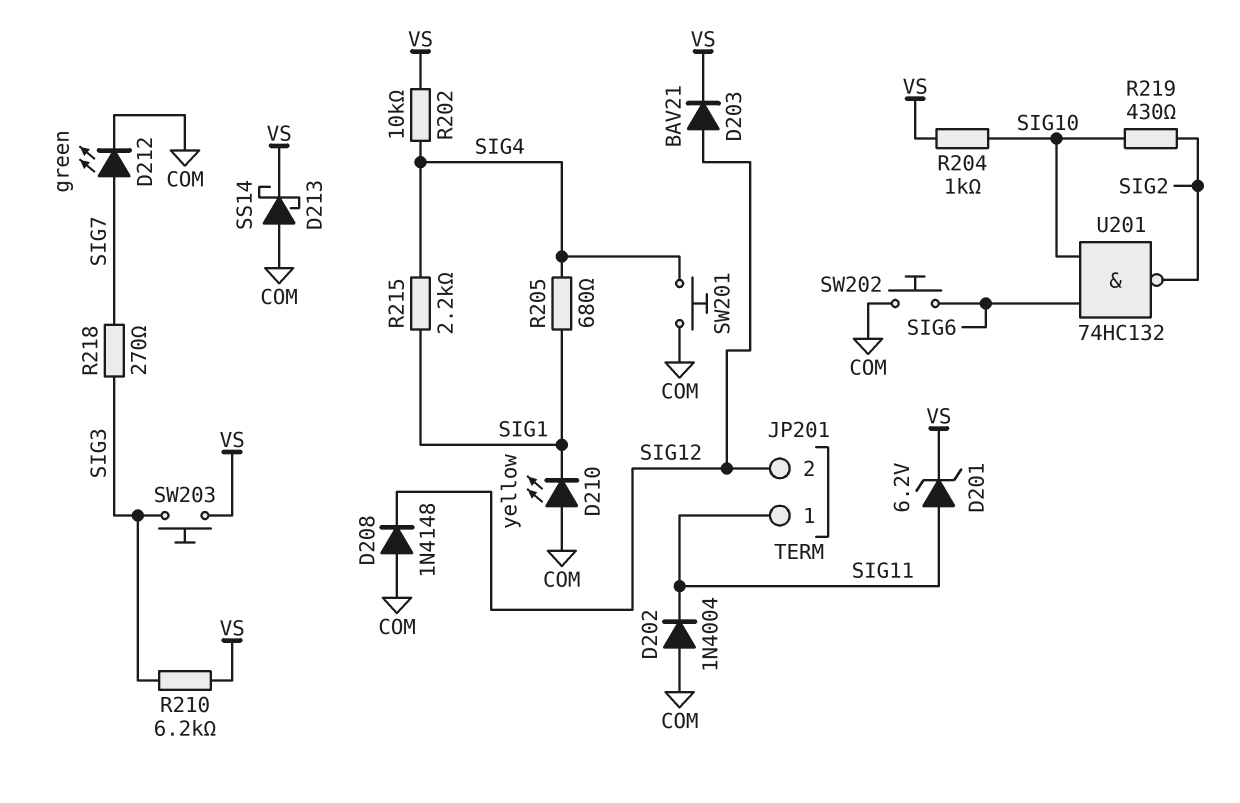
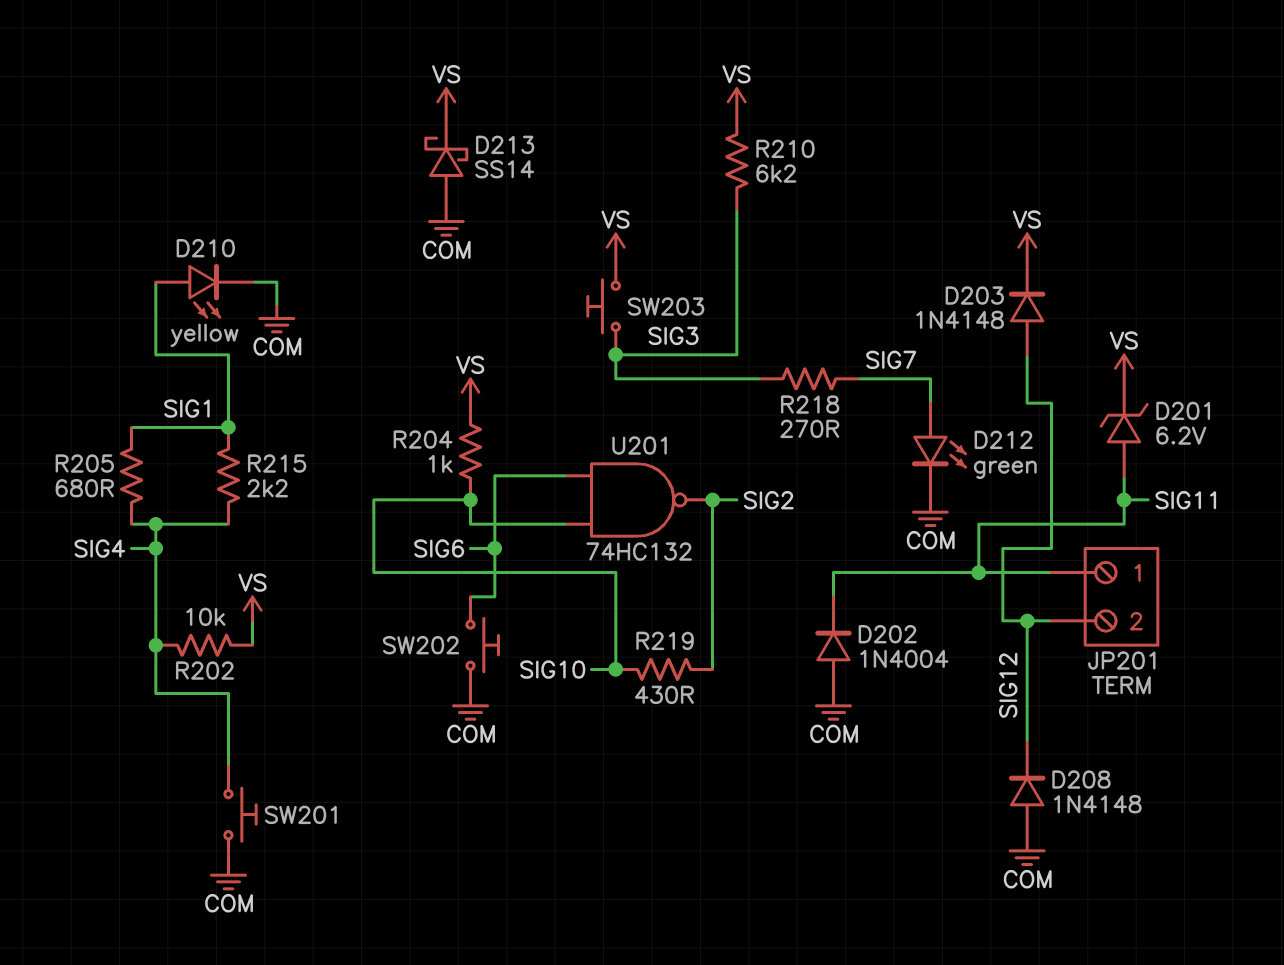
D203: diode BAV21 (A SIG12, K VS) -> diode 1N4148 (A SIG12, K VS)
D210: LED yellow (A COM, K SIG1) -> LED yellow (A SIG1, K COM)

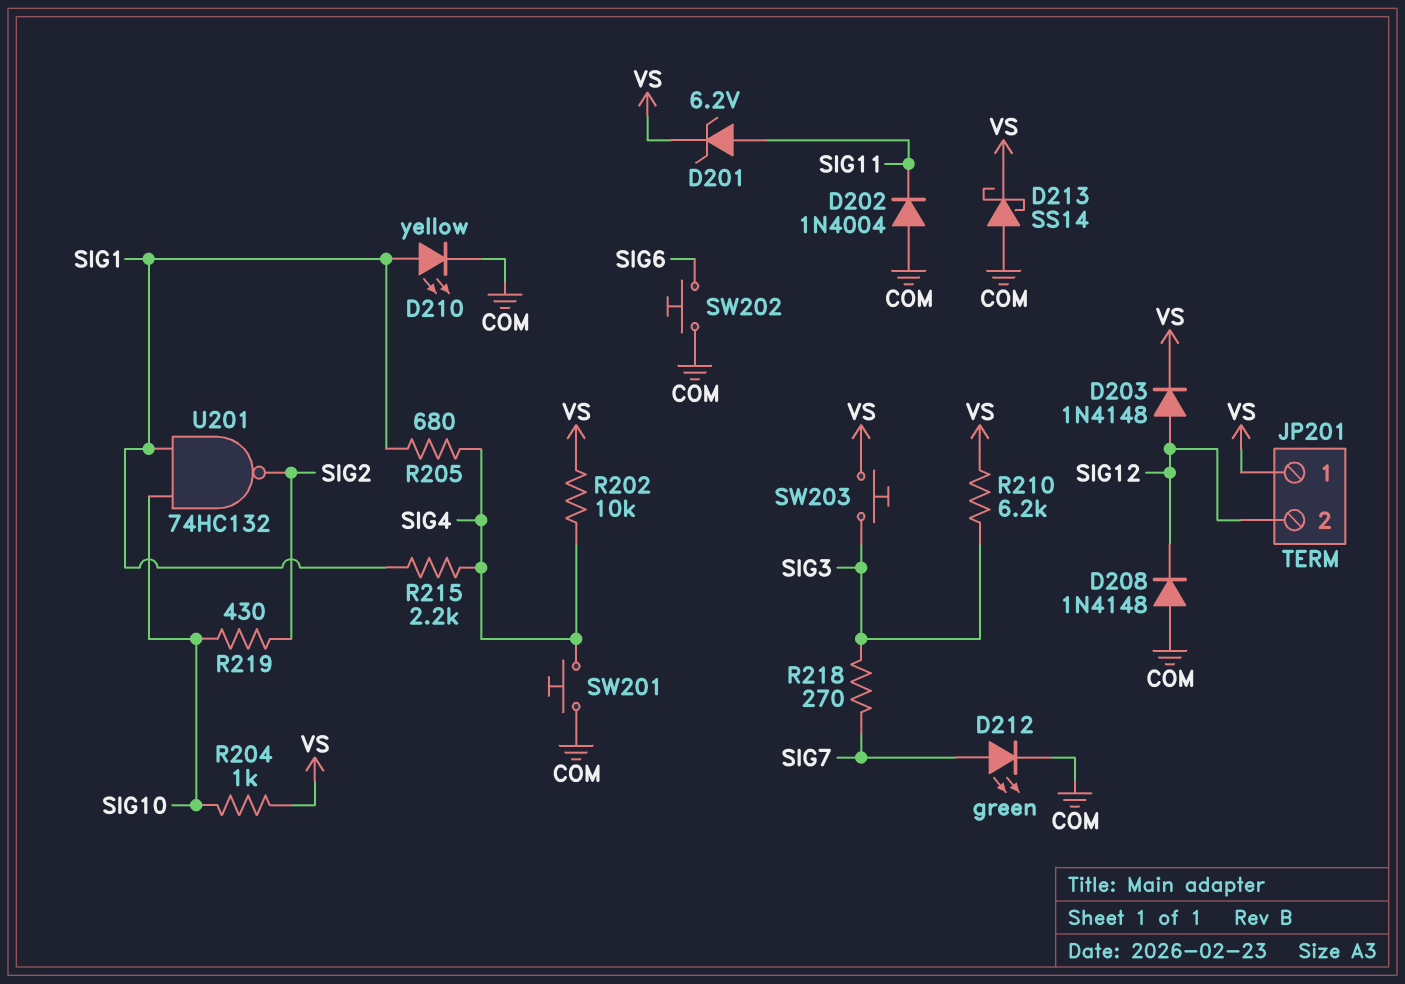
JP201 pin 1: SIG11 -> VS
U201: NAND 74HC132 (in SIG6, in SIG10, out SIG2) -> NAND 74HC132 (in SIG1, in SIG10, out SIG2)

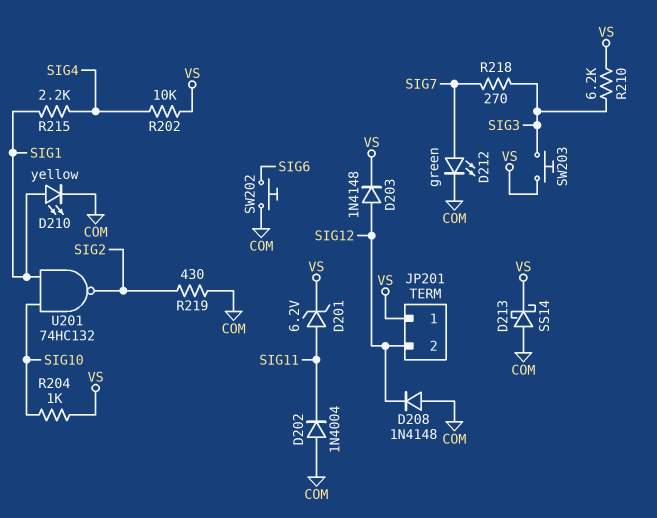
R205: 680 (SIG1, SIG4) -> none
R219: 430 (SIG2, SIG10) -> 430 (COM, SIG2)
SW201: button (COM, SIG4) -> none

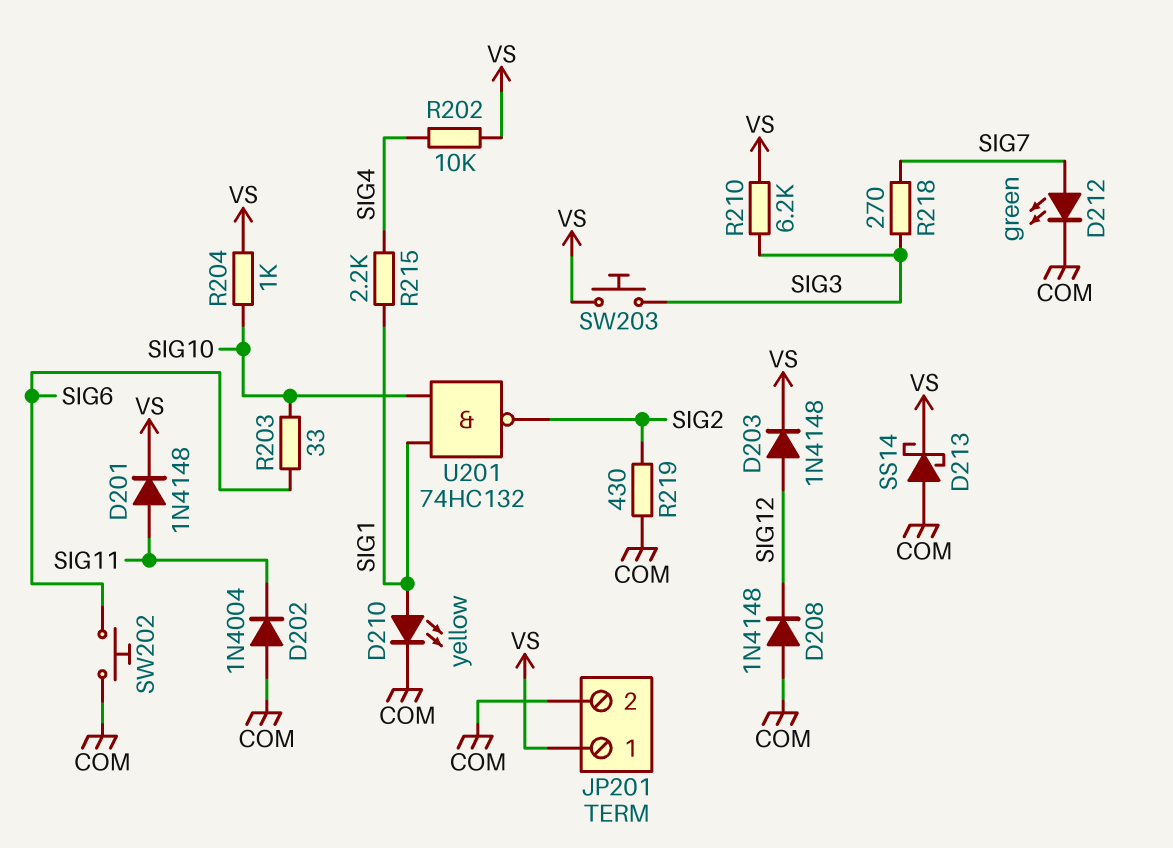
D201: zener 6.2V (A SIG11, K VS) -> diode 1N4148 (A SIG11, K VS)
JP201 pin 2: SIG12 -> COM
R203: none -> 33 (SIG6, SIG10)

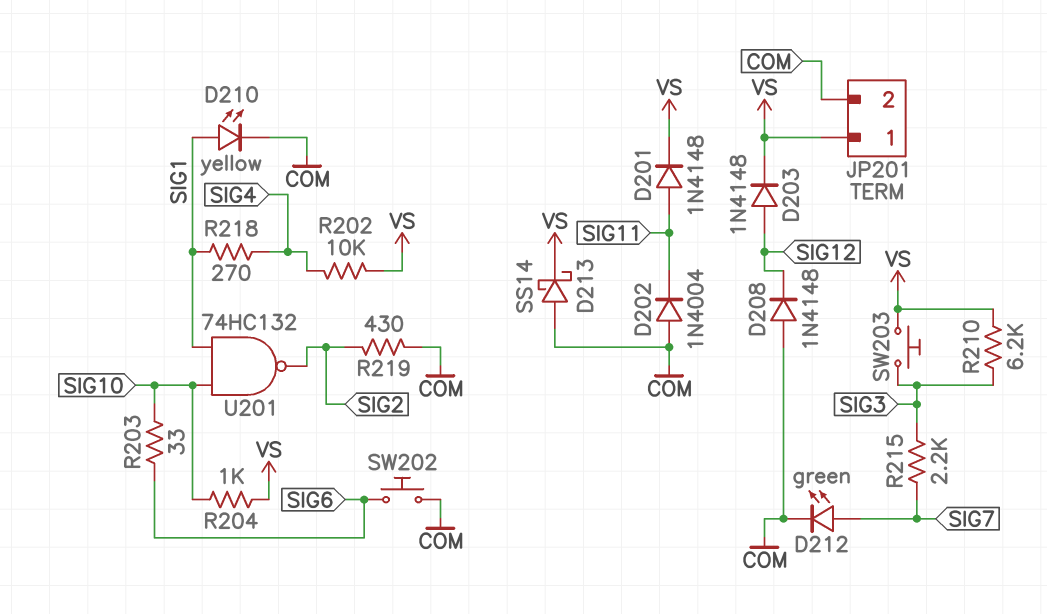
R215: 2.2k (SIG1, SIG4) -> 2.2k (SIG3, SIG7)
R218: 270 (SIG3, SIG7) -> 270 (SIG1, SIG4)

